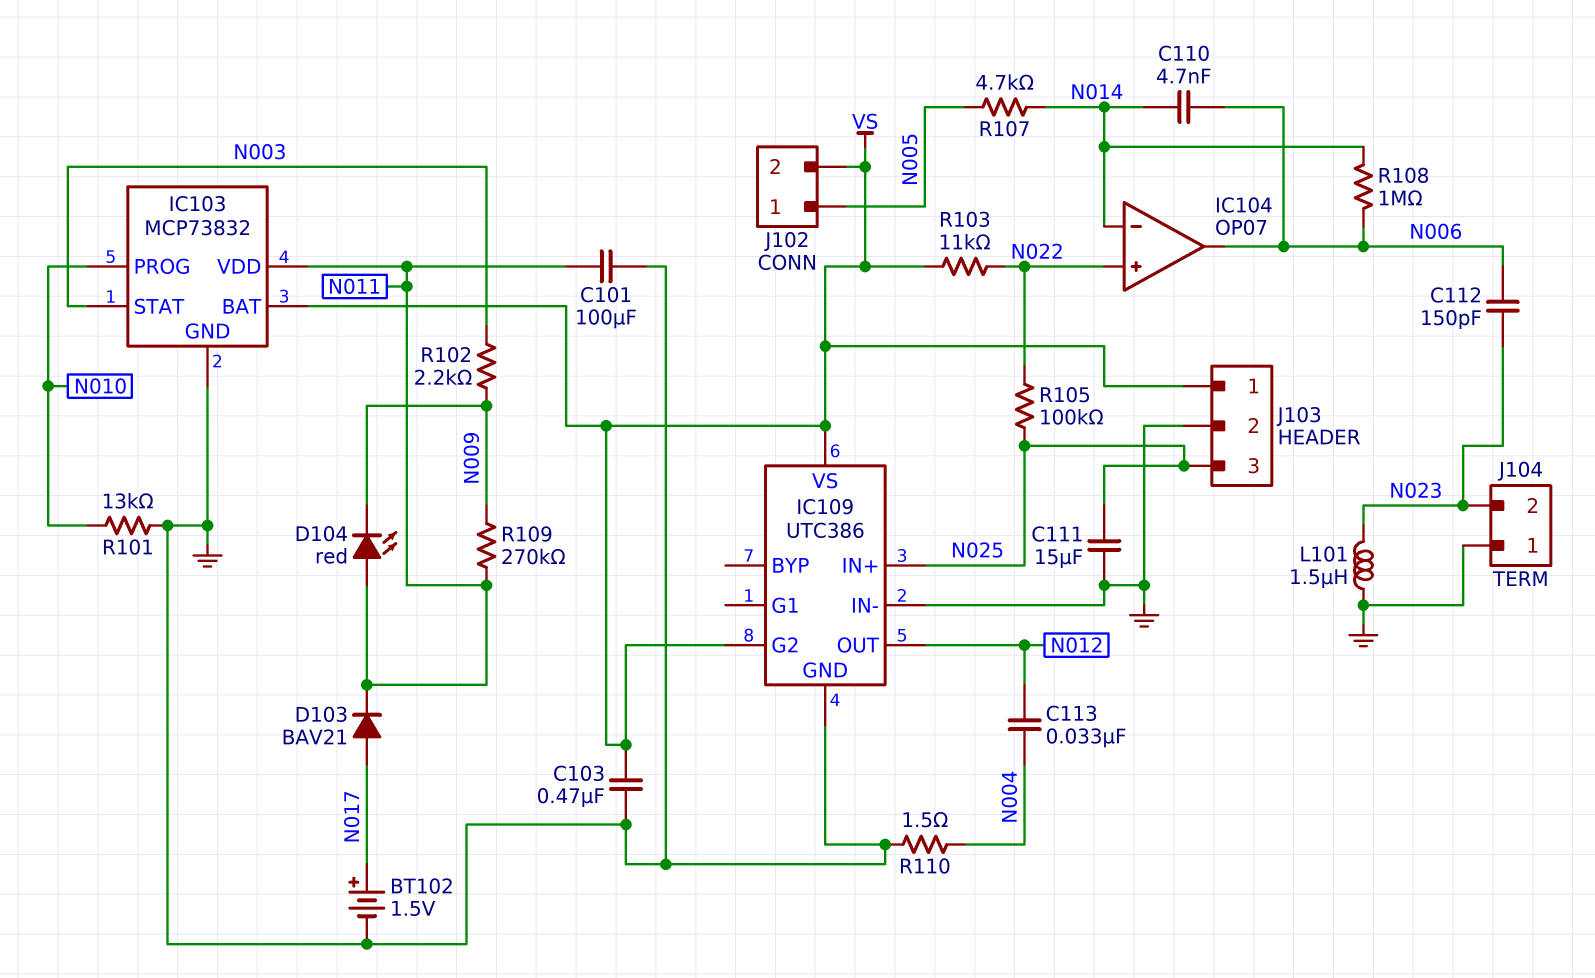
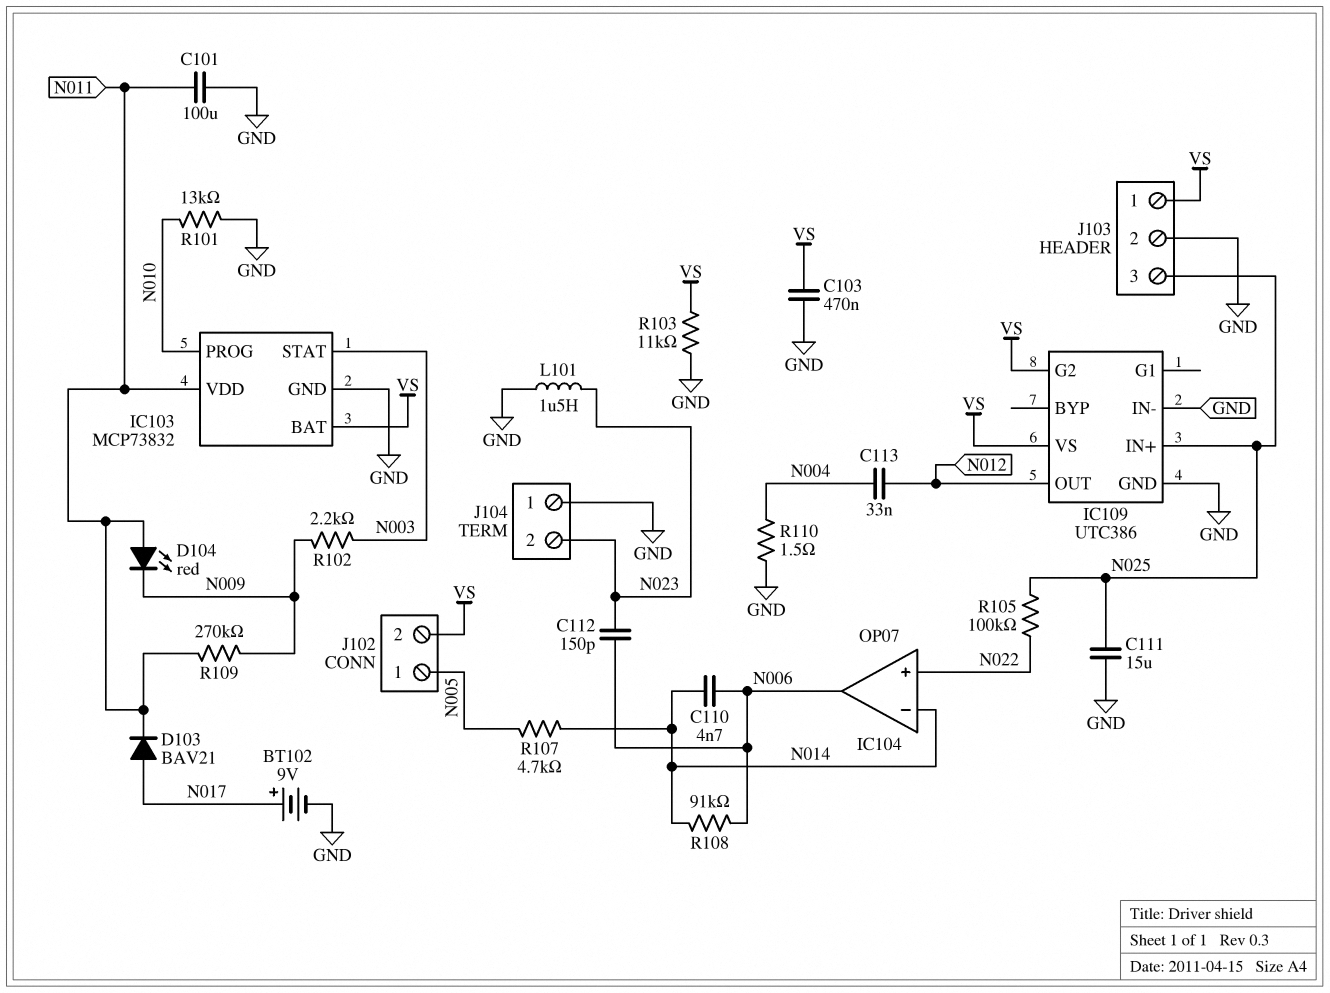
BT102: 1.5V (plus N017, minus GND) -> 9V (plus N017, minus GND)
R103: 11k (N022, VS) -> 11k (GND, VS)
R108: 1M (N006, N014) -> 91k (N006, N014)

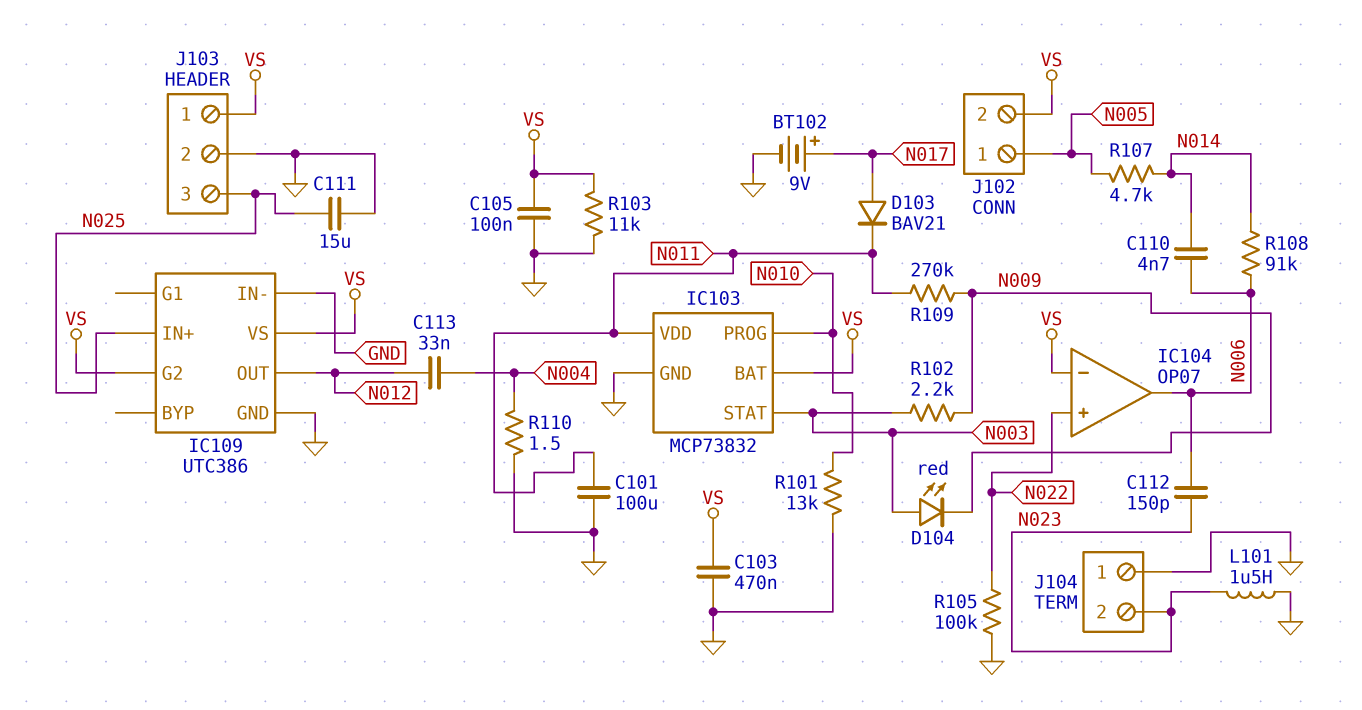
C105: none -> 100nF (GND, VS)
D104: LED red (A N011, K N009) -> LED red (A N003, K N009)
IC104 pin in-: N014 -> VS
R105: 100k (N022, N025) -> 100k (GND, N022)

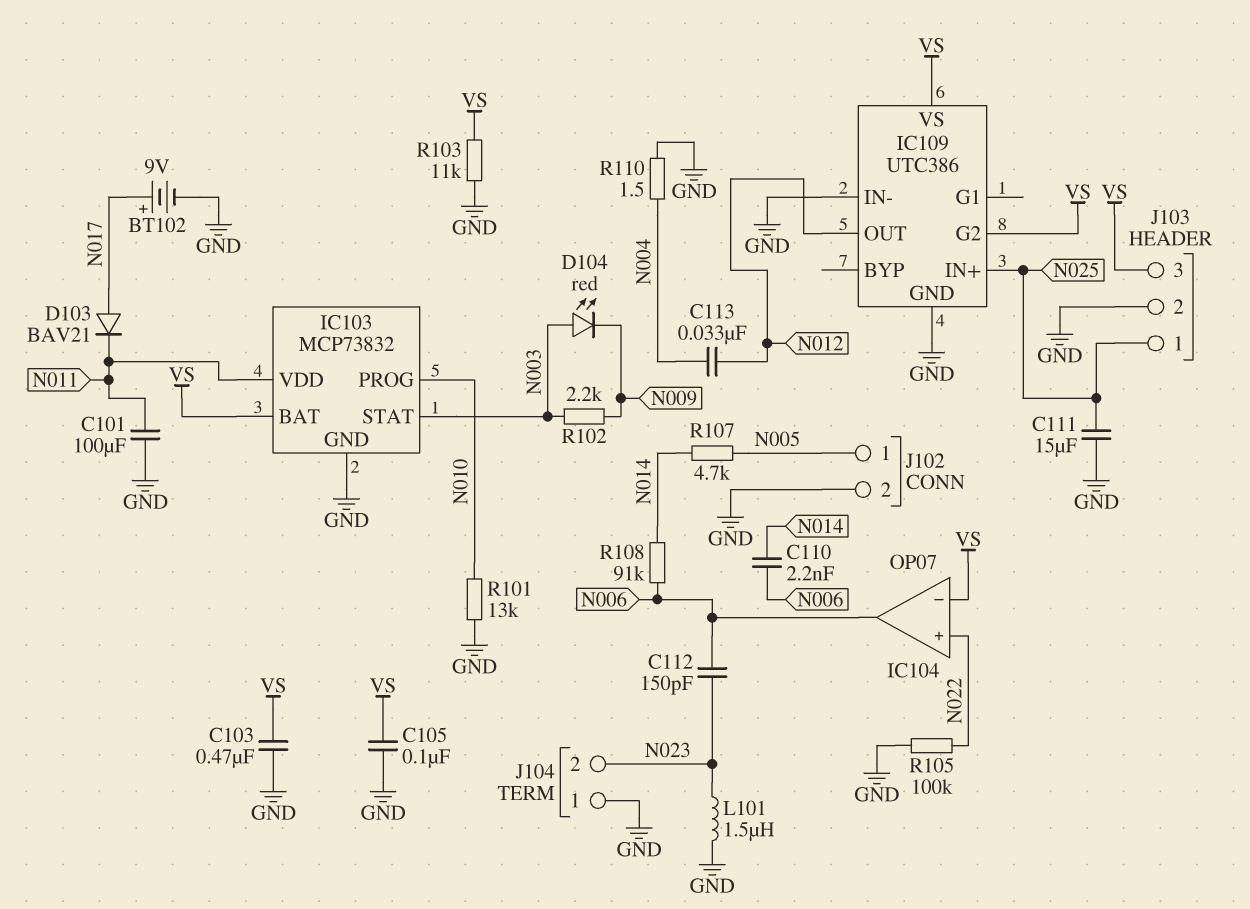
C110: 4.7nF (N006, N014) -> 2.2nF (N006, N014)
J102 pin 2: VS -> GND
J103 pin 1: VS -> N025
J103 pin 3: N025 -> VS
R109: 270k (N009, N011) -> none

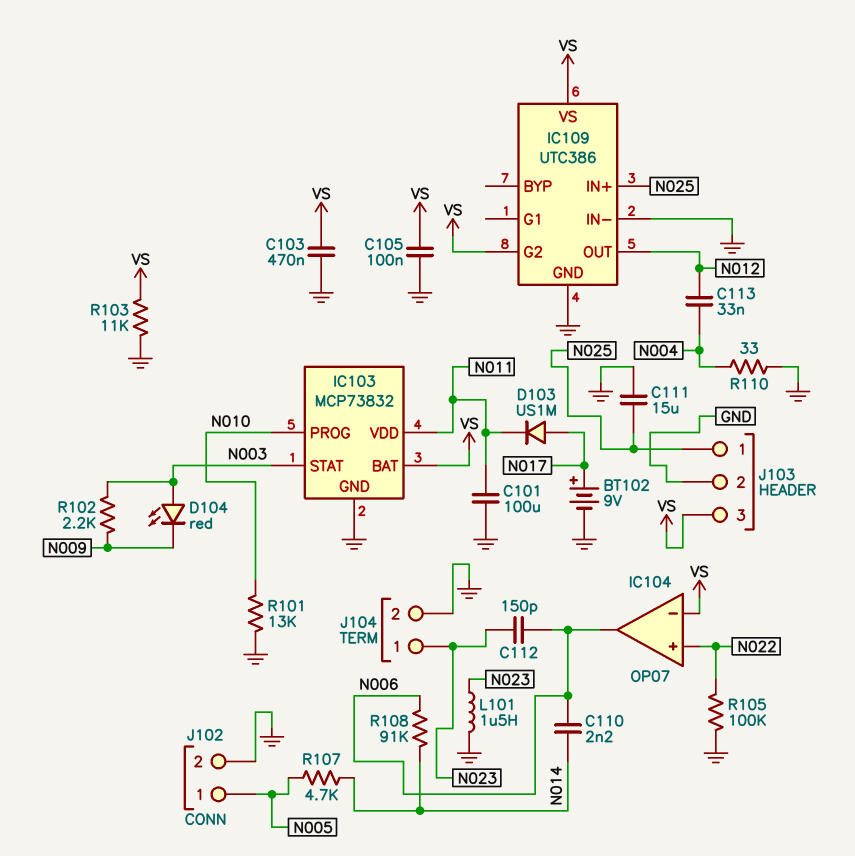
D103: diode BAV21 (A N017, K N011) -> diode US1M (A N017, K N011)
J104 pin 1: GND -> N023
J104 pin 2: N023 -> GND
R110: 1.5 (GND, N004) -> 33 (GND, N004)

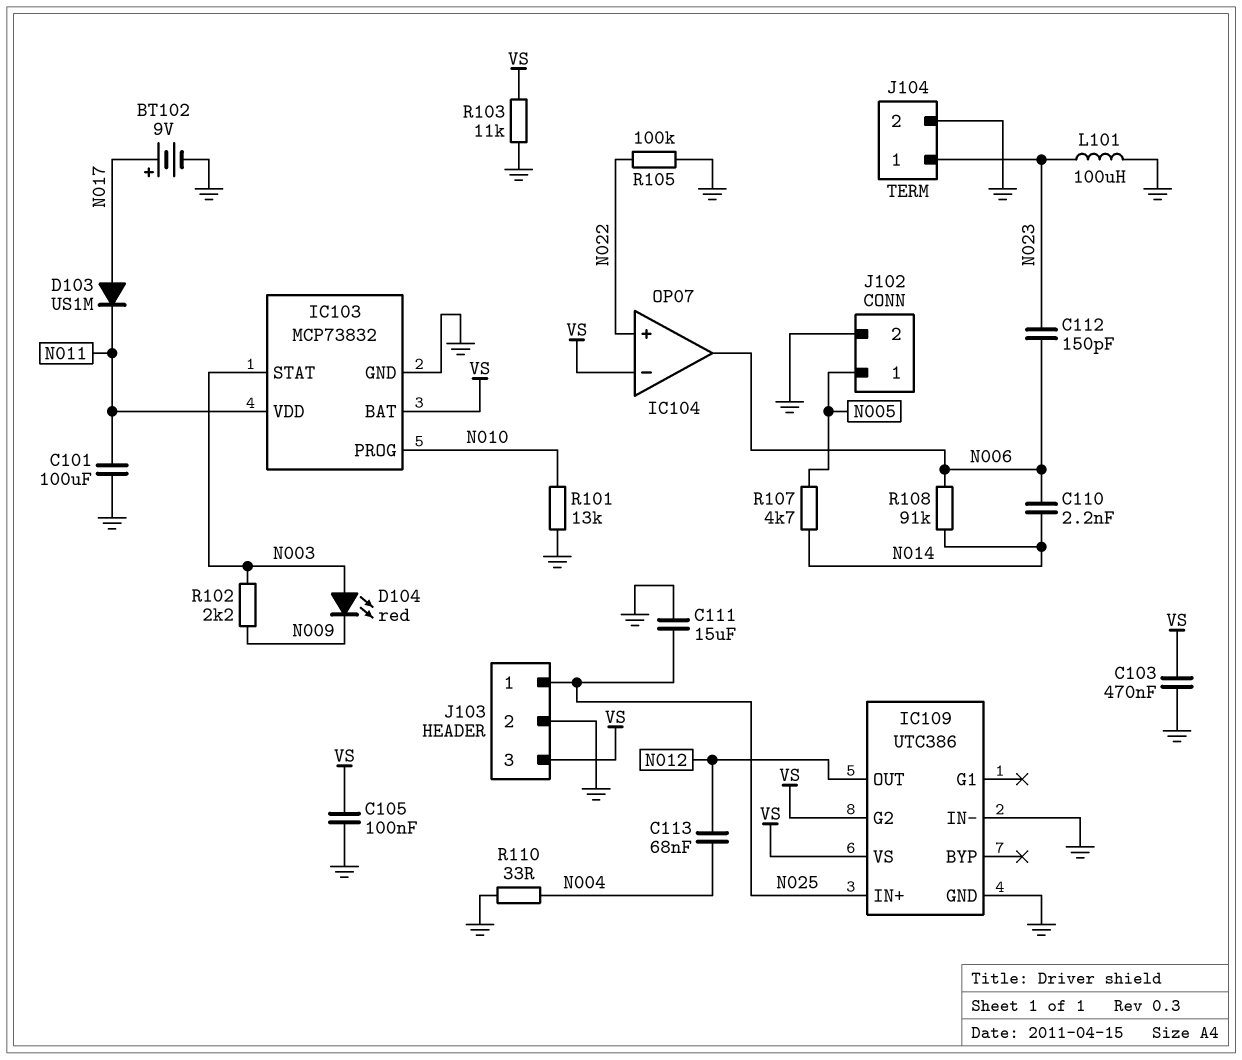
C113: 33nF (N004, N012) -> 68nF (N004, N012)
L101: 1.5uH (GND, N023) -> 100uH (GND, N023)

